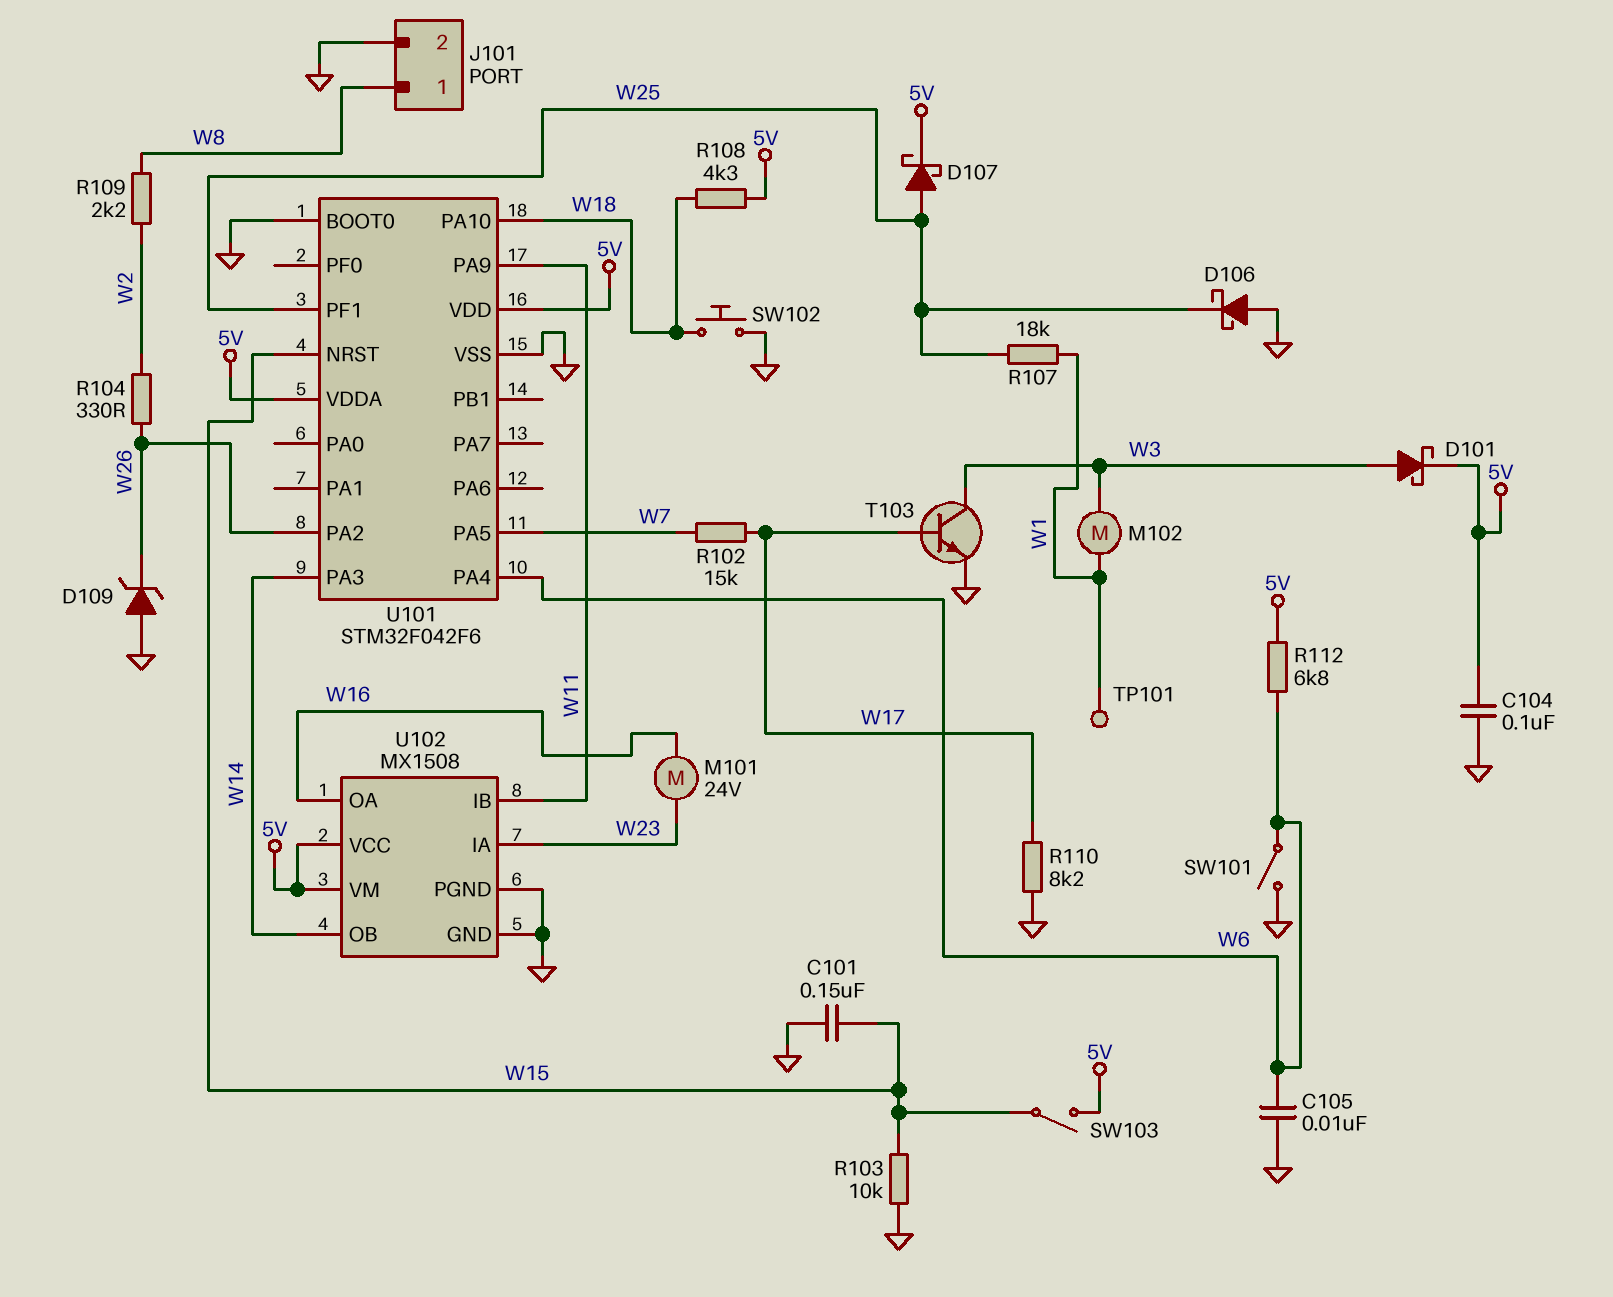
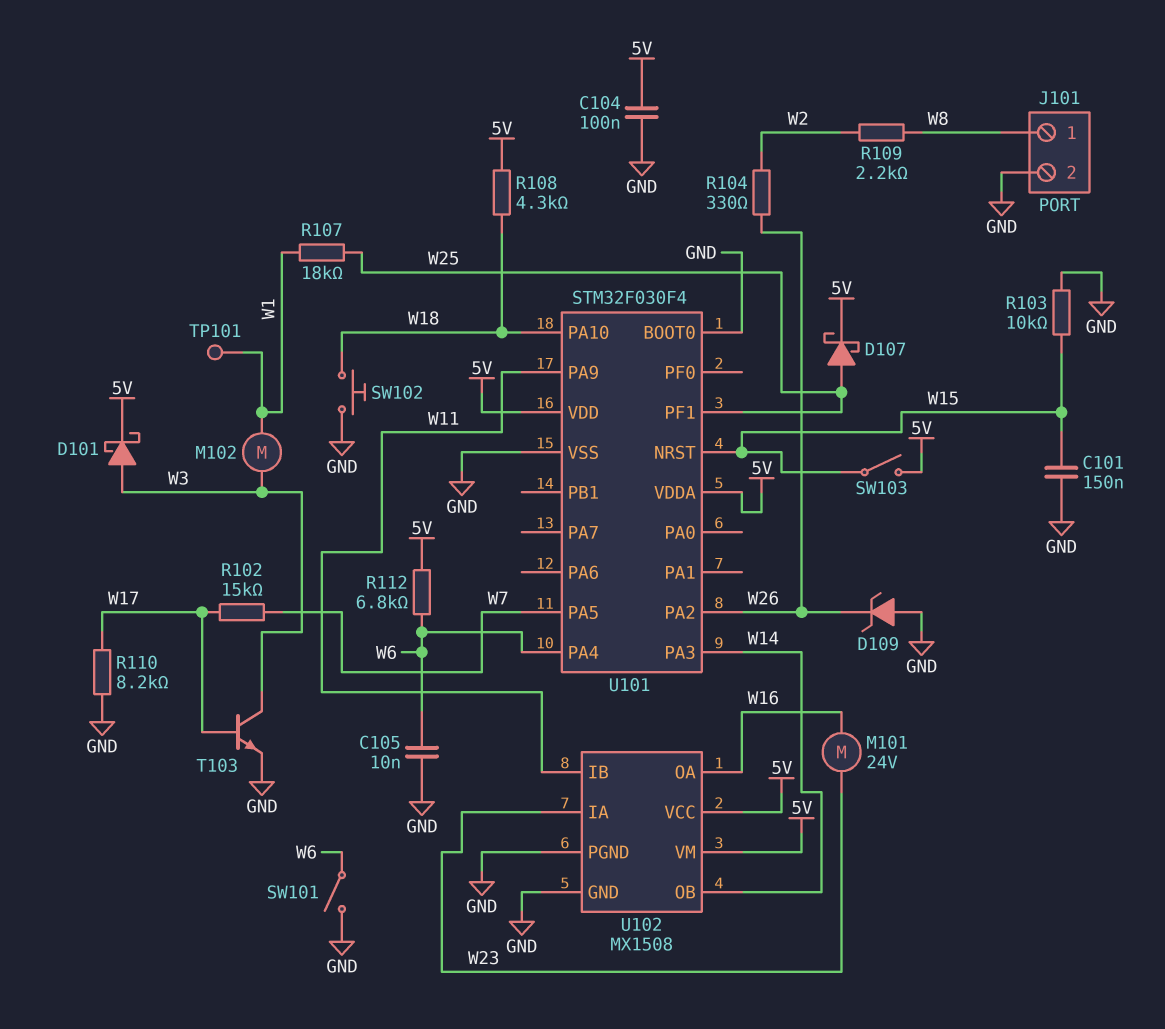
D106: schottky (A GND, K W25) -> none
U101: STM32F042F6 -> STM32F030F4

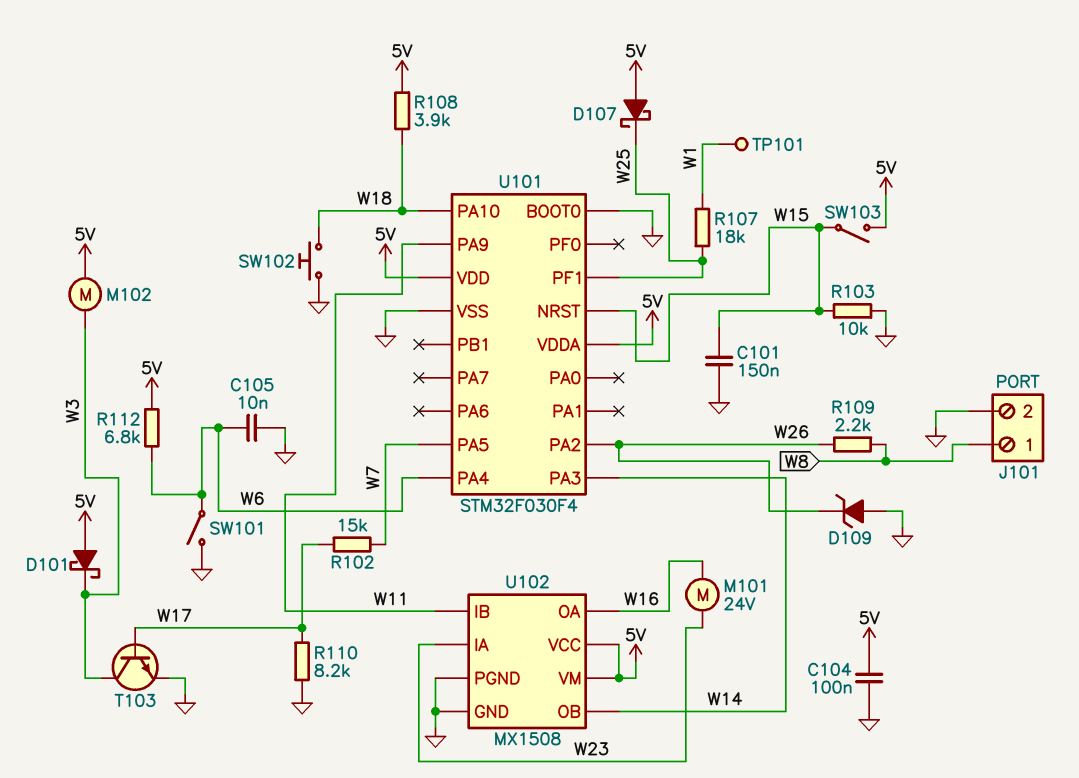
D101: schottky (A W3, K 5V) -> schottky (A 5V, K W3)
D107: schottky (A W25, K 5V) -> schottky (A 5V, K W25)
M102: motor (W1, W3) -> motor (5V, W3)
R104: 330 (W2, W26) -> none
R108: 4.3k (5V, W18) -> 3.9k (5V, W18)
R109: 2.2k (W2, W8) -> 2.2k (W8, W26)

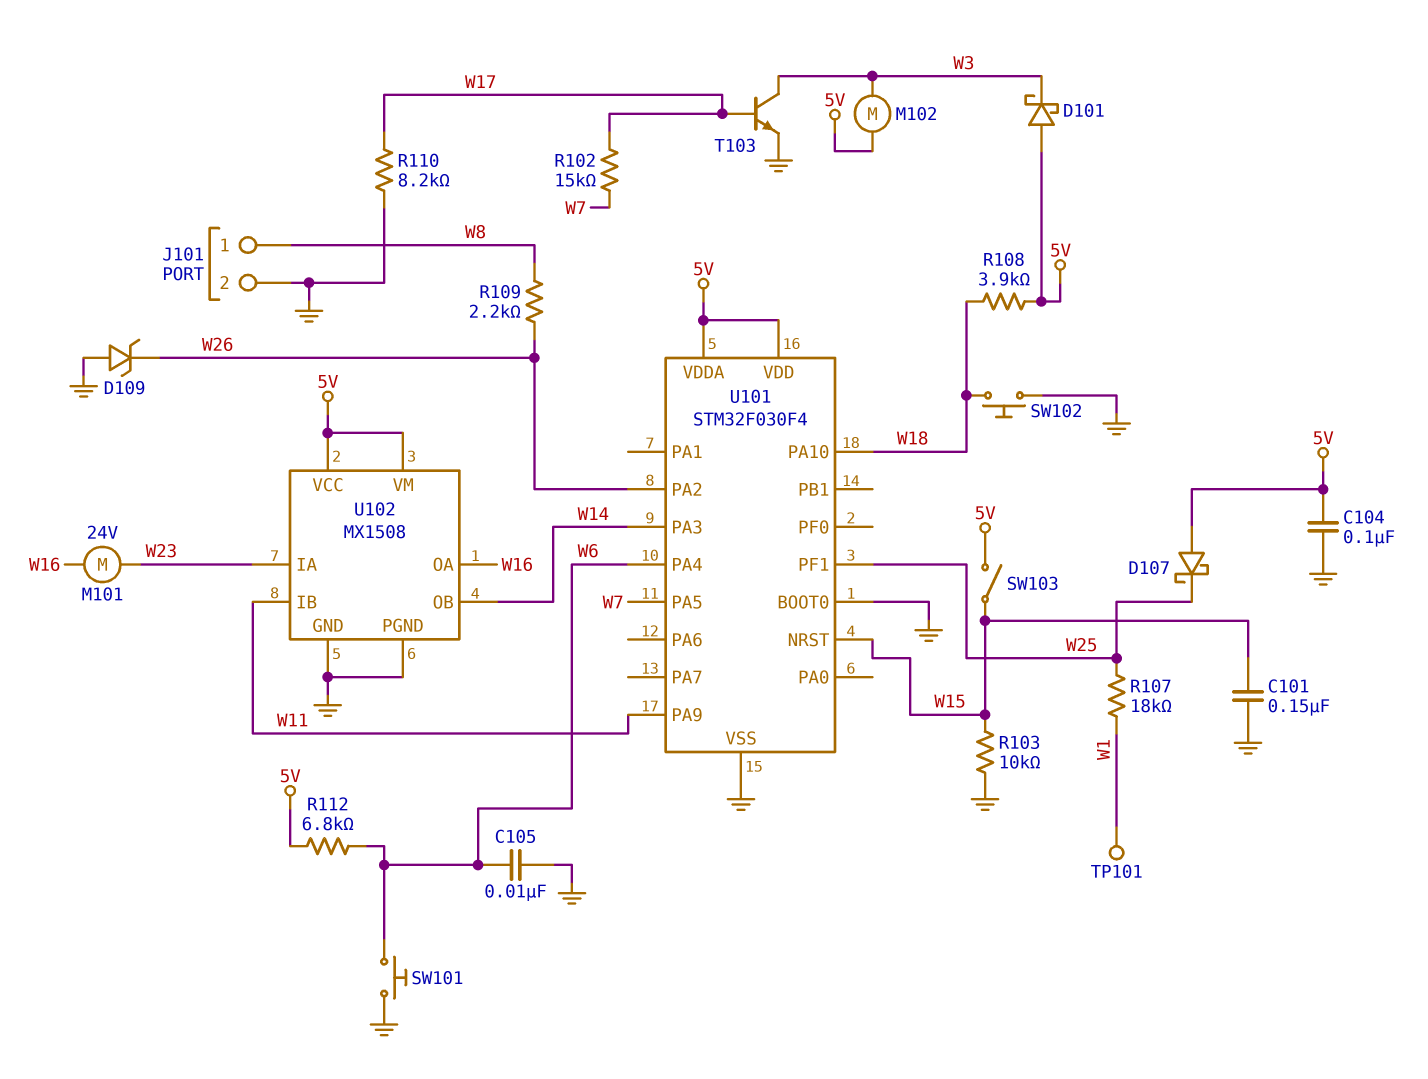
SW101: switch (GND, W6) -> button (GND, W6)

